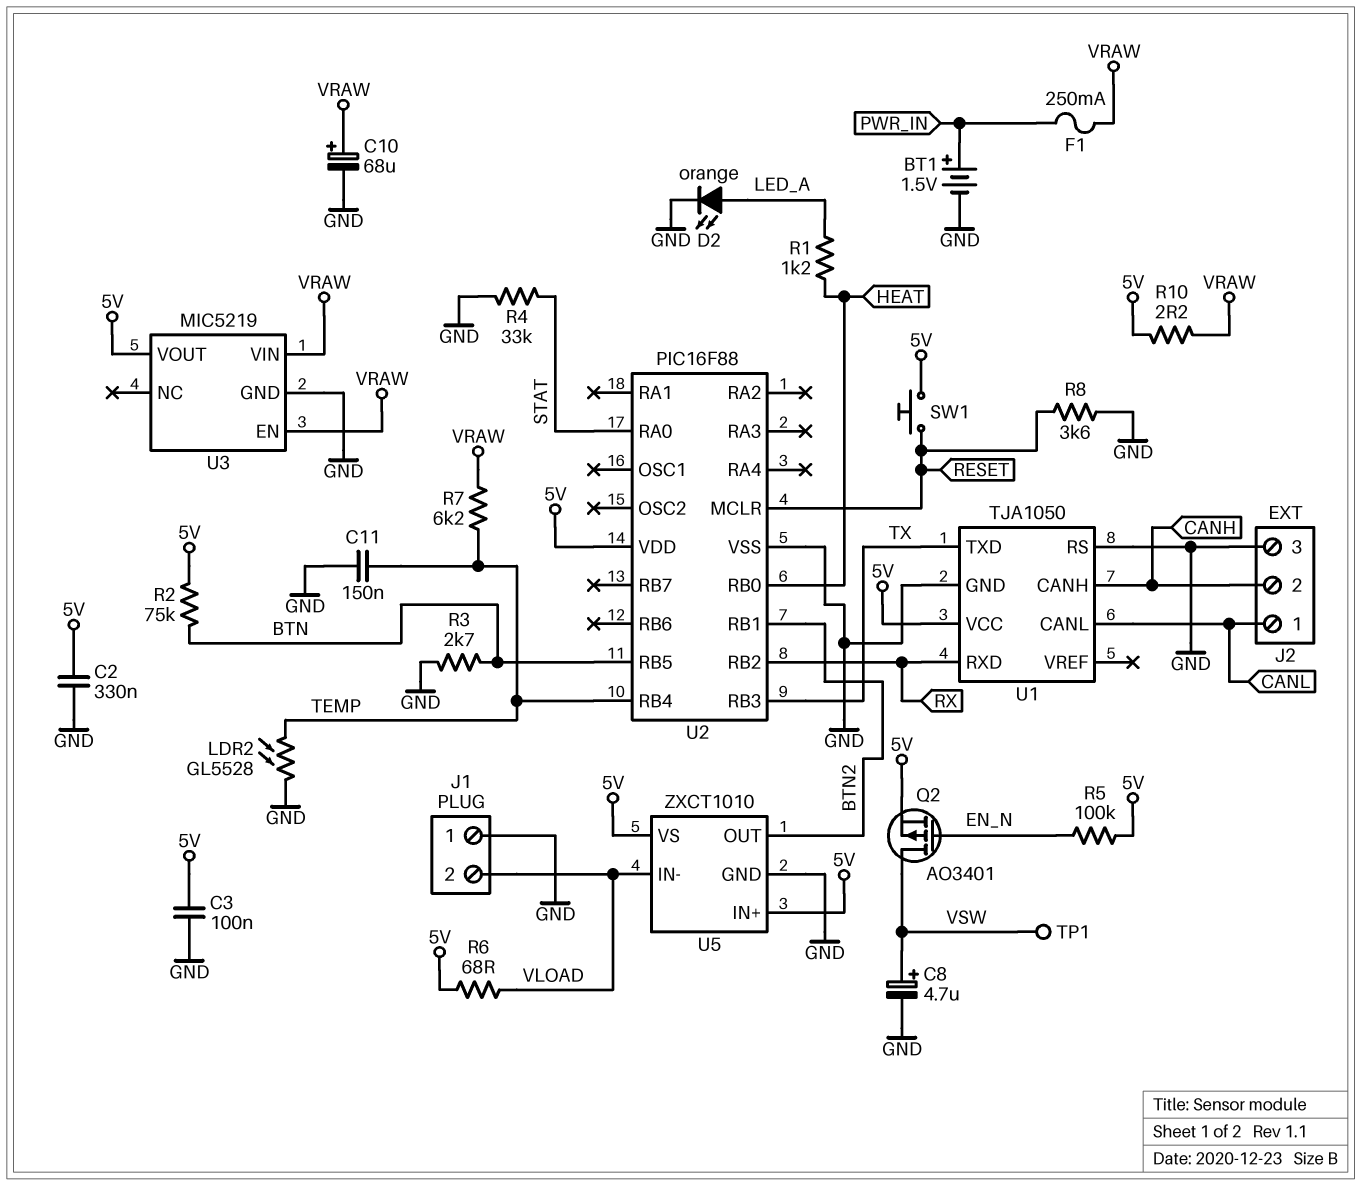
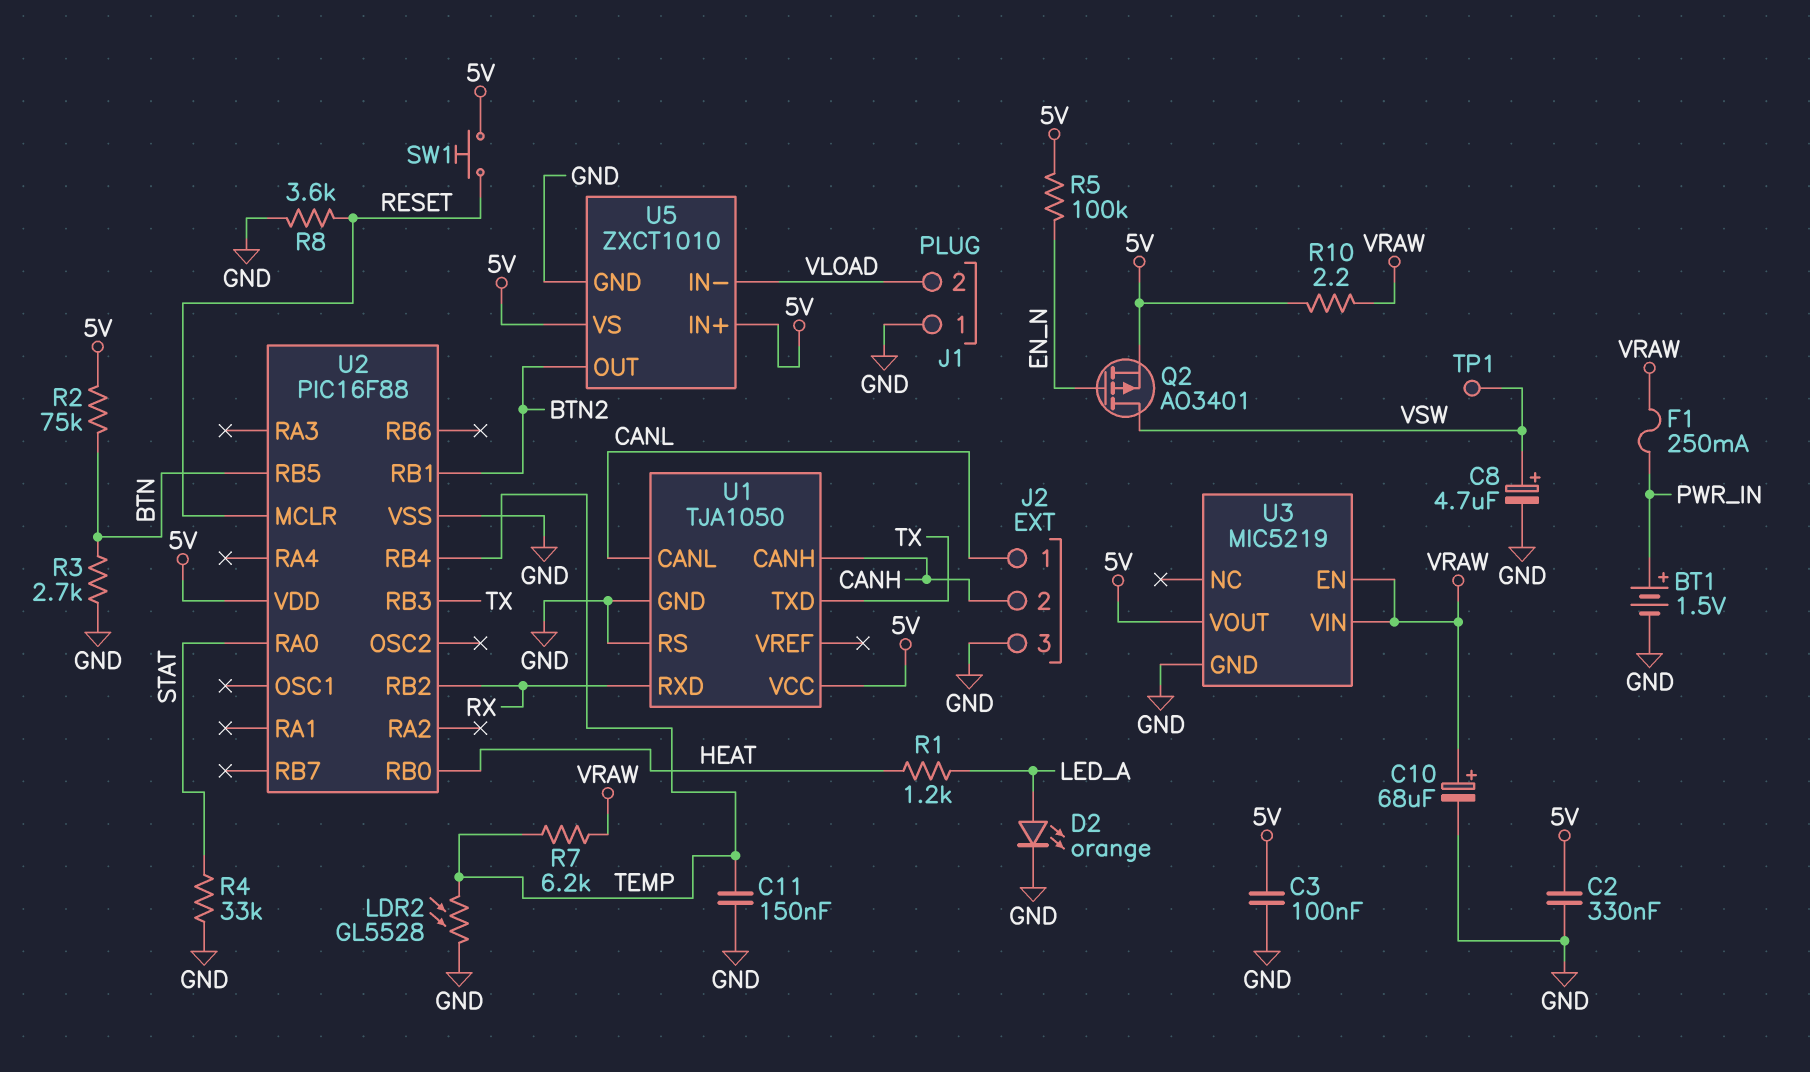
R6: 68 (5V, VLOAD) -> none

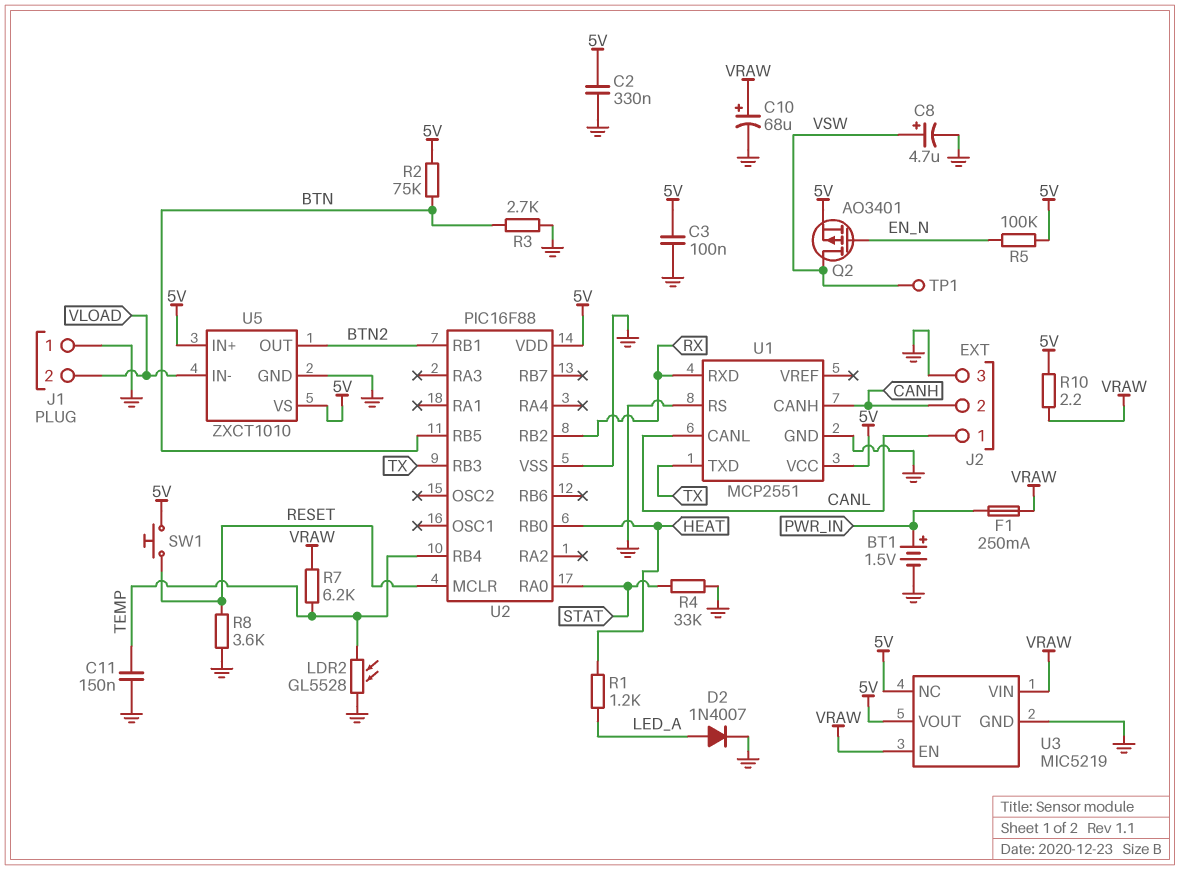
D2: LED orange (A LED_A, K GND) -> diode 1N4007 (A LED_A, K GND)
U1: TJA1050 -> MCP2551
U3 pin NC: none -> 5V

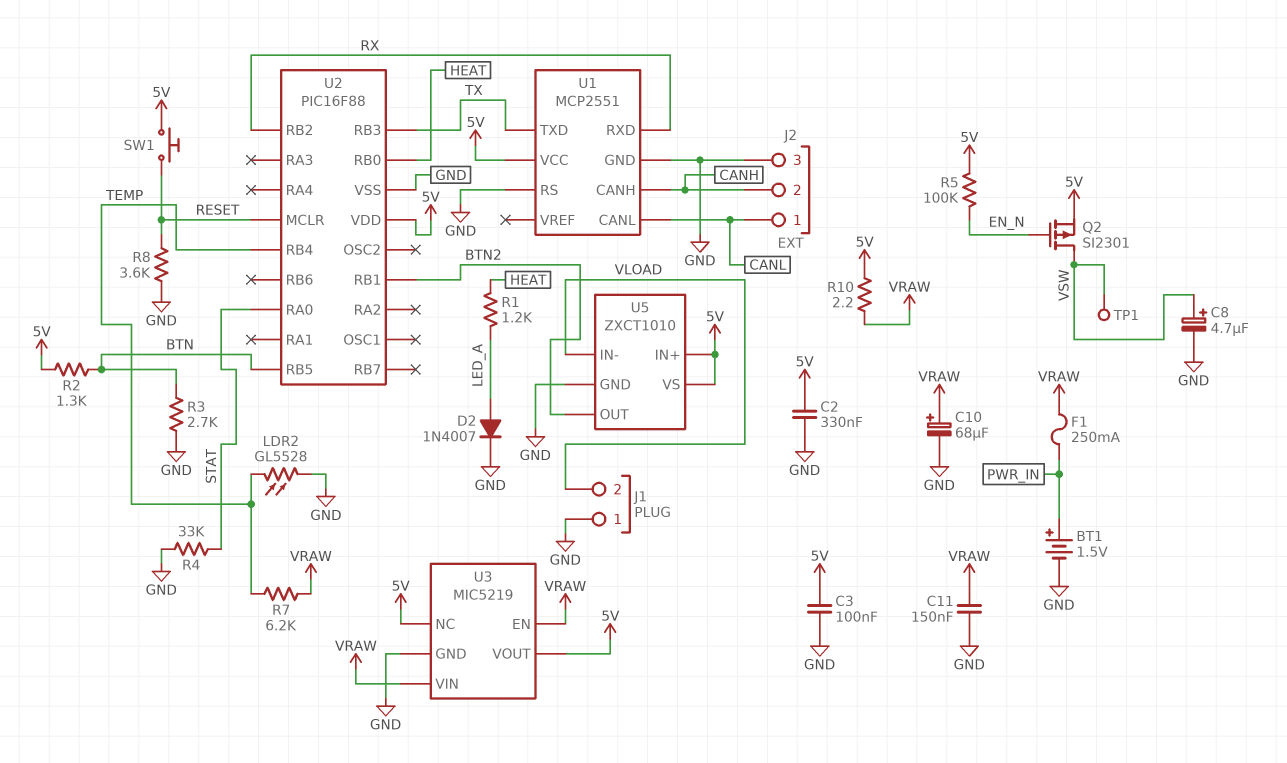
C11: 150nF (GND, TEMP) -> 150nF (GND, VRAW)
Q2: PMOS AO3401 (G EN_N, D VSW, S 5V) -> PMOS SI2301 (G EN_N, D VSW, S 5V)
R2: 75k (5V, BTN) -> 1.3k (5V, BTN)

